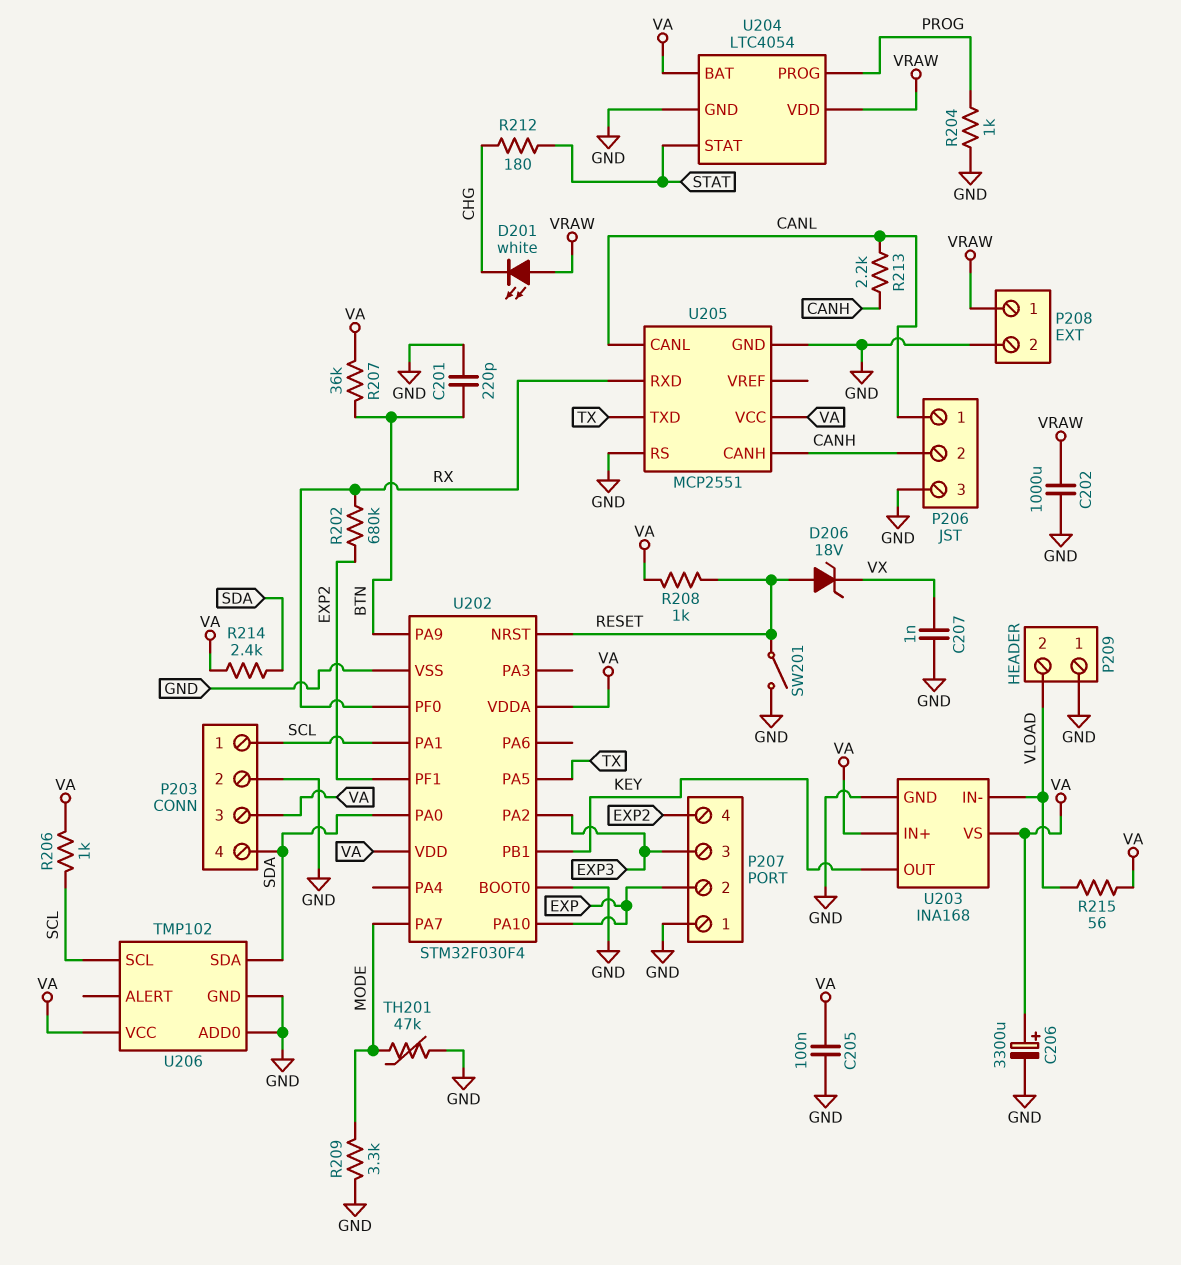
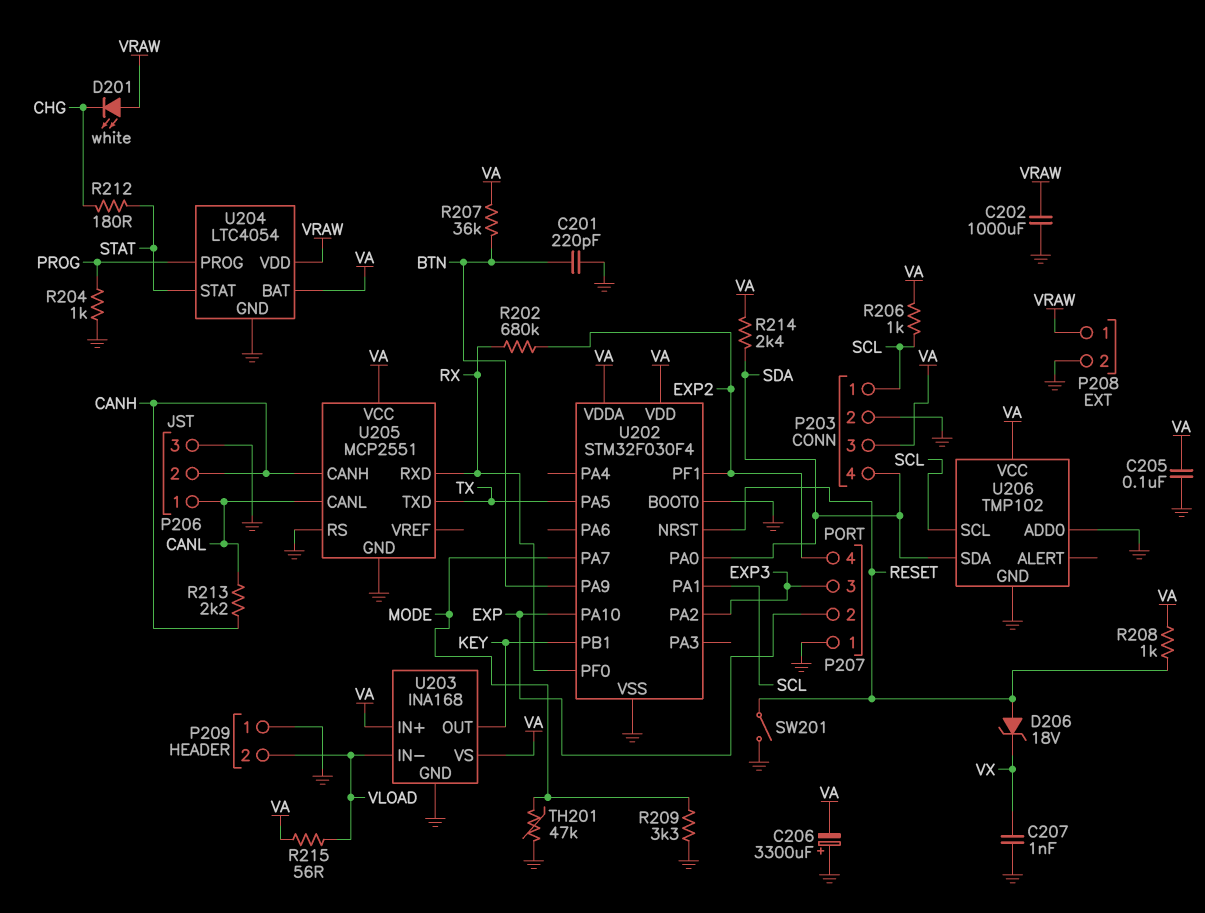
C206: 3300uF (plus VA, minus GND) -> 3300uF (plus GND, minus VA)

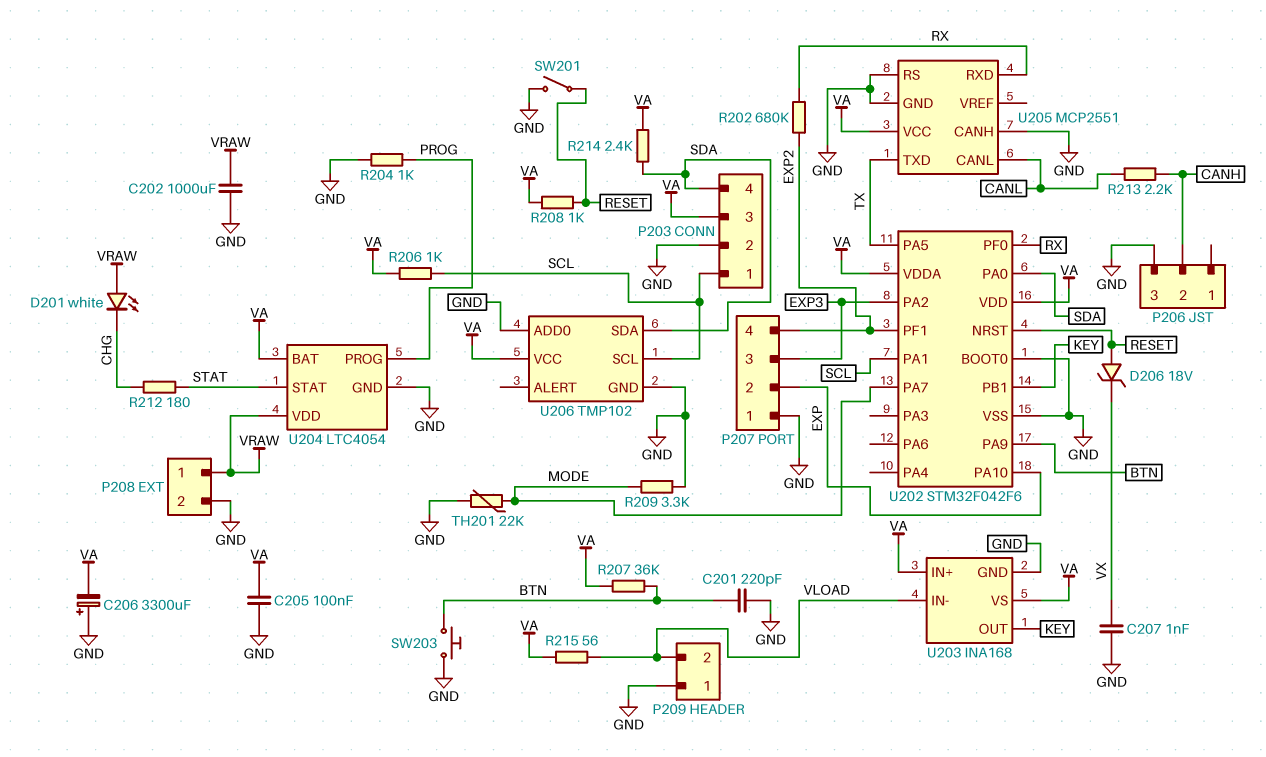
P206 pin 1: CANL -> none
SW203: none -> button (BTN, GND)
TH201: 47k (GND, MODE) -> 22k (GND, MODE)
U202: STM32F030F4 -> STM32F042F6
U205 pin CANH: CANH -> GND

